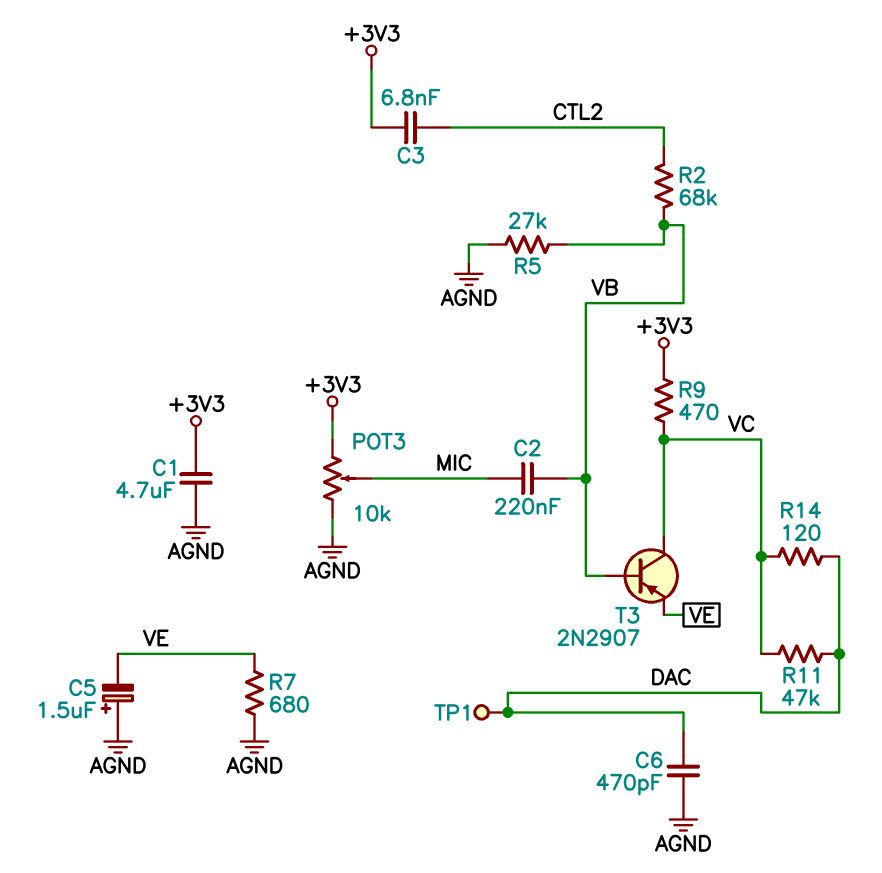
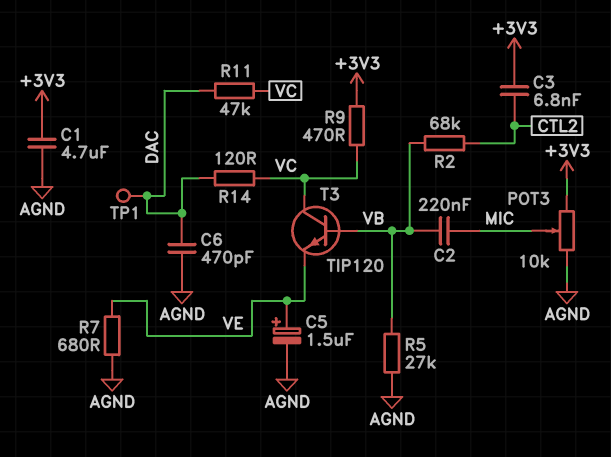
C5: 1.5uF (plus AGND, minus VE) -> 1.5uF (plus VE, minus AGND)
T3: PNP 2N2907 (B VB, C VC, E VE) -> NPN TIP120 (B VB, C VC, E VE)

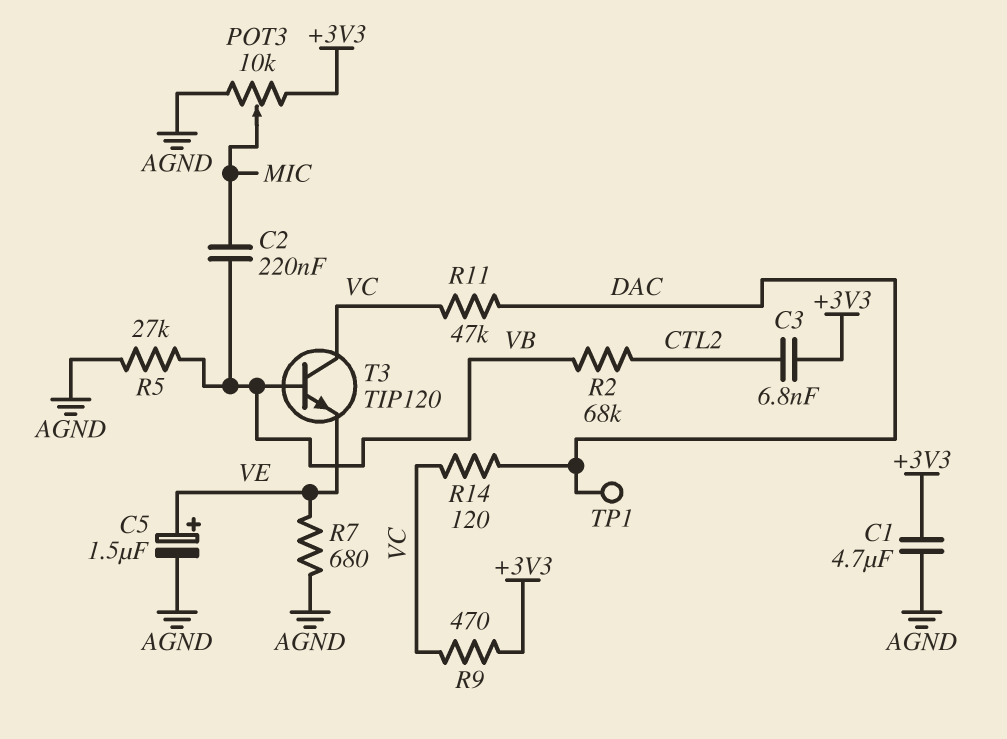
C6: 470pF (AGND, DAC) -> none

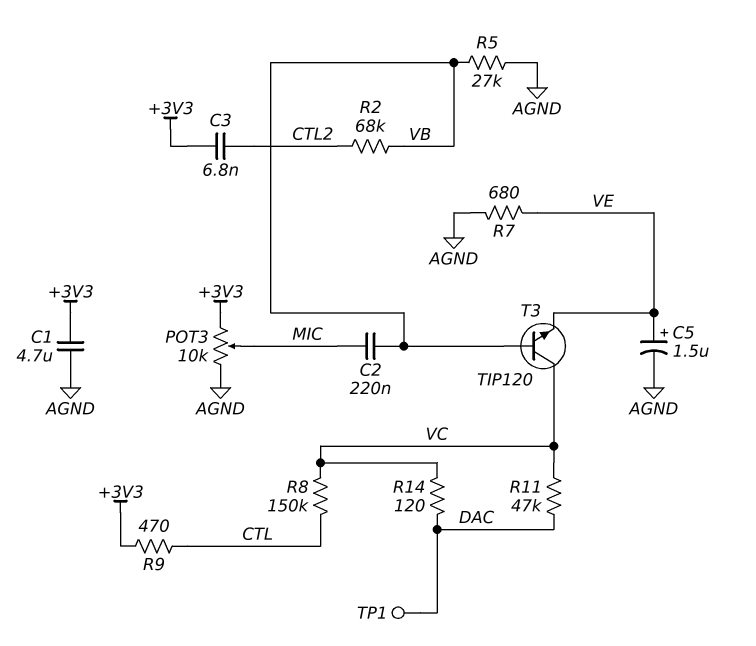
R8: none -> 150k (CTL, VC)
R9: 470 (+3V3, VC) -> 470 (+3V3, CTL)

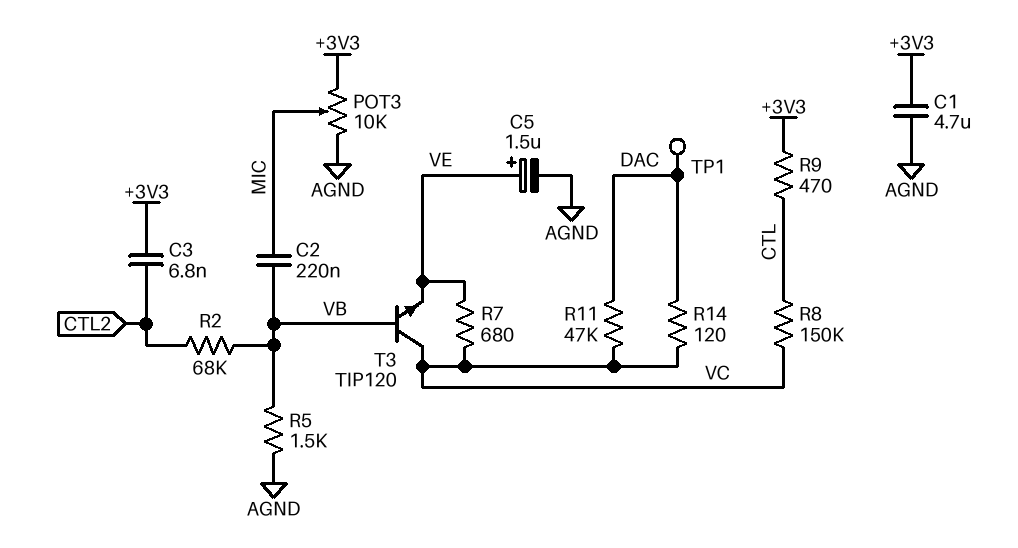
R5: 27k (AGND, VB) -> 1.5k (AGND, VB)
R7: 680 (AGND, VE) -> 680 (VC, VE)

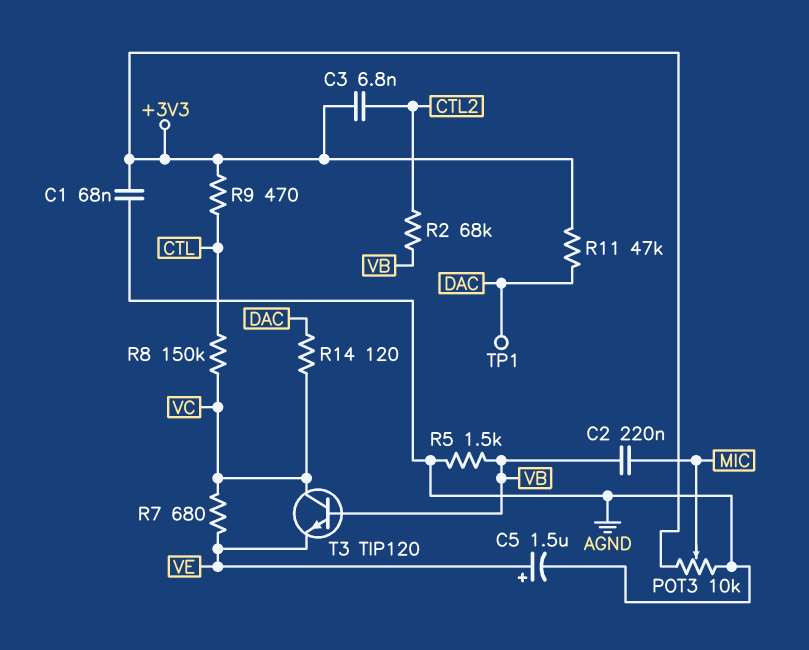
C1: 4.7uF (+3V3, AGND) -> 68nF (+3V3, AGND)
R11: 47k (DAC, VC) -> 47k (+3V3, DAC)

